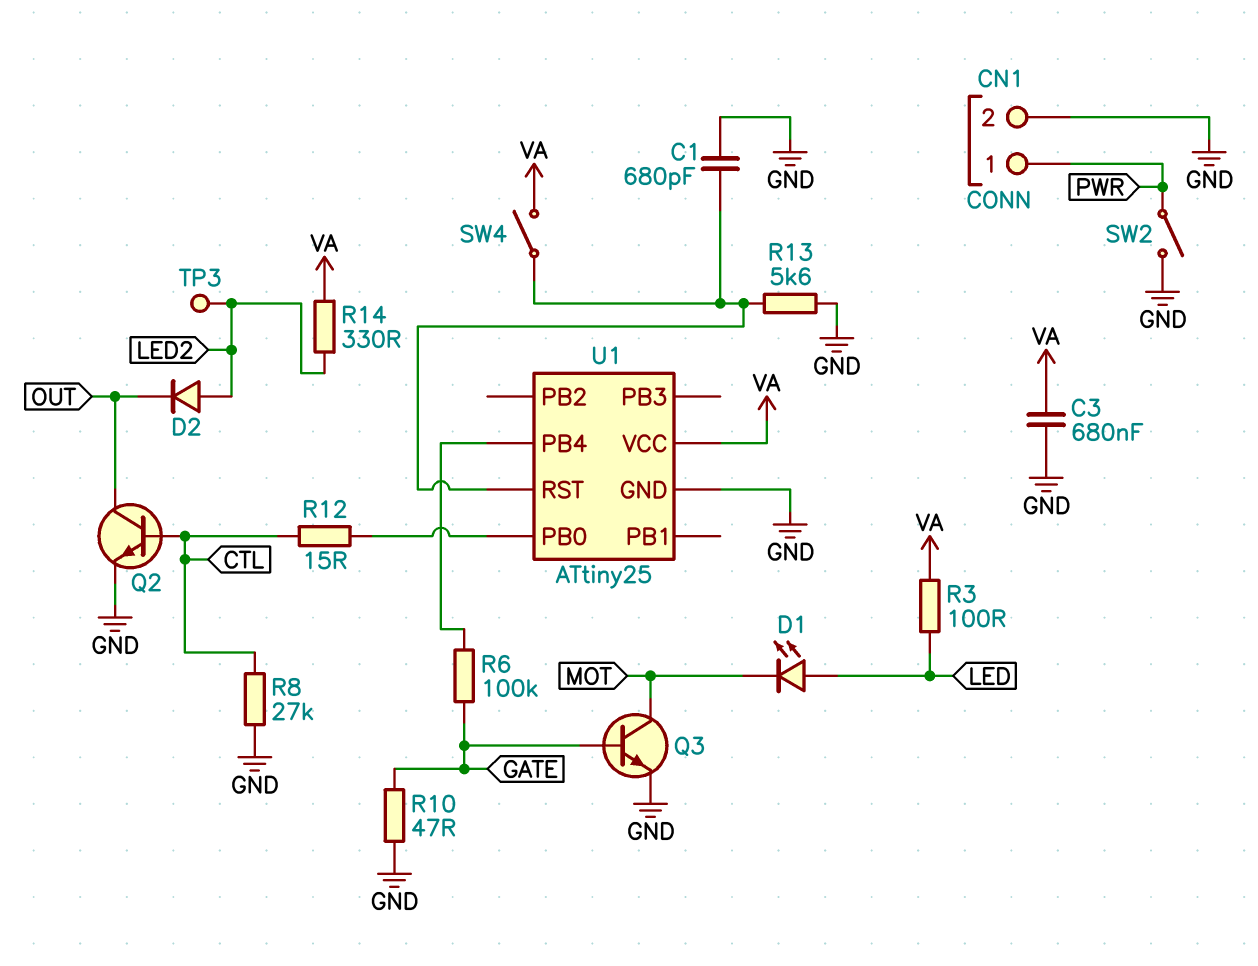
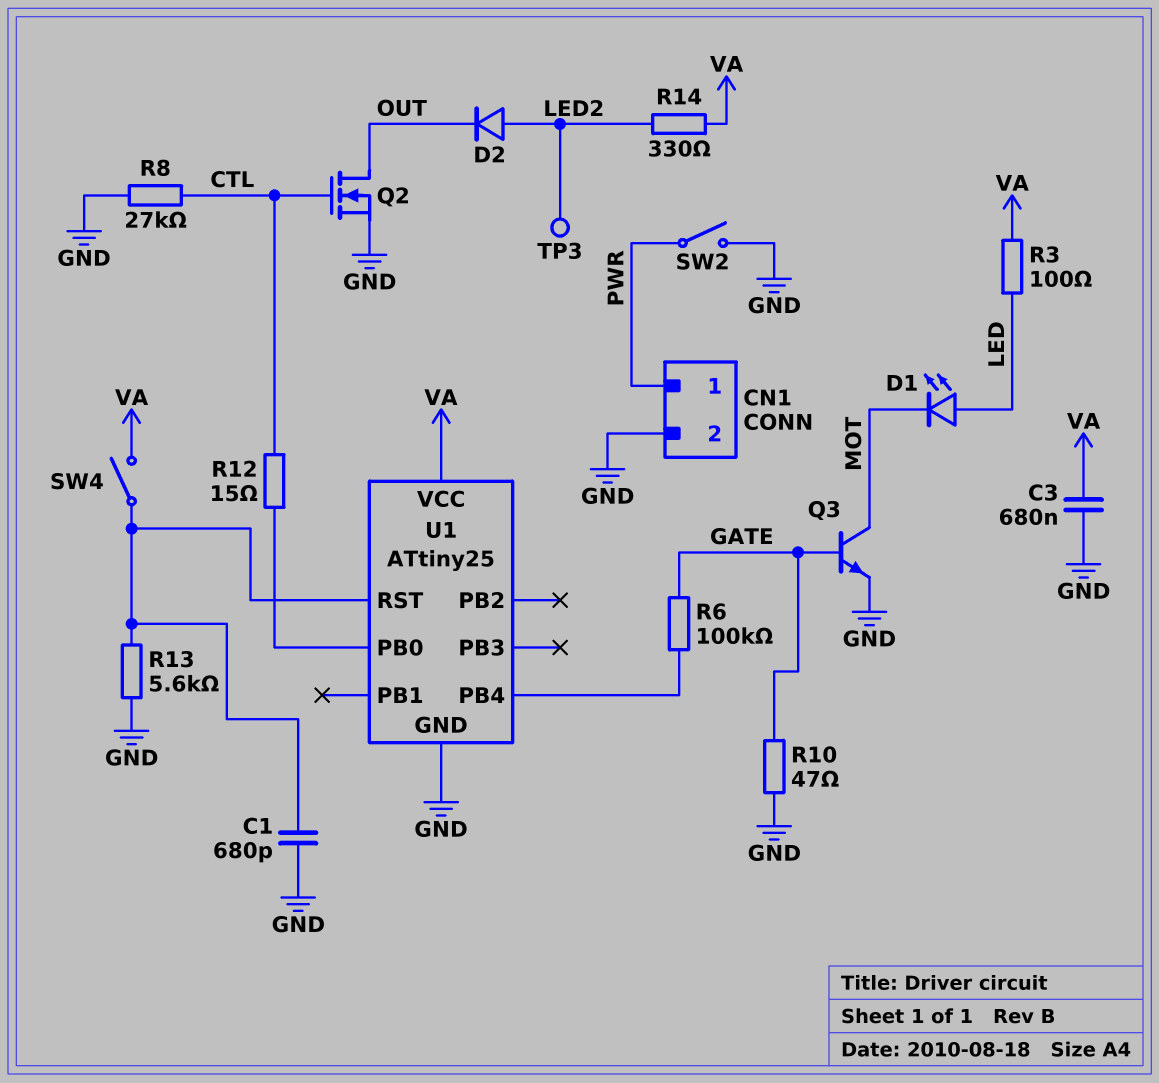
Q2: NPN (B CTL, C OUT, E GND) -> NMOS (G CTL, D OUT, S GND)

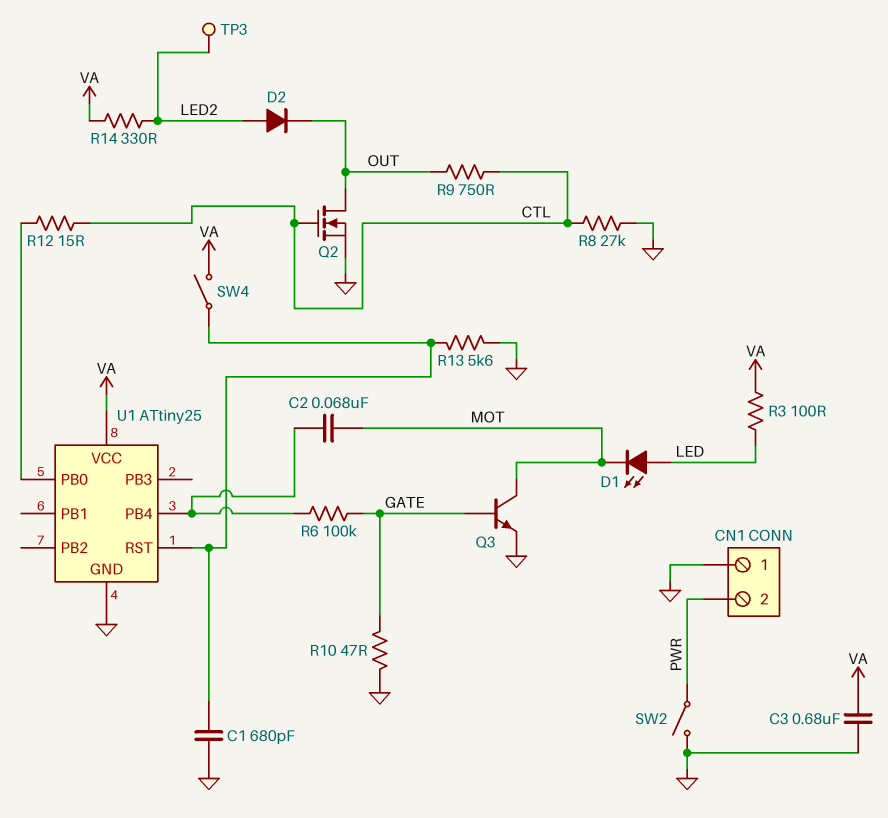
C2: none -> 68nF (MOT, U1/PB4)
CN1 pin 1: PWR -> GND
CN1 pin 2: GND -> PWR
R9: none -> 750 (CTL, OUT)

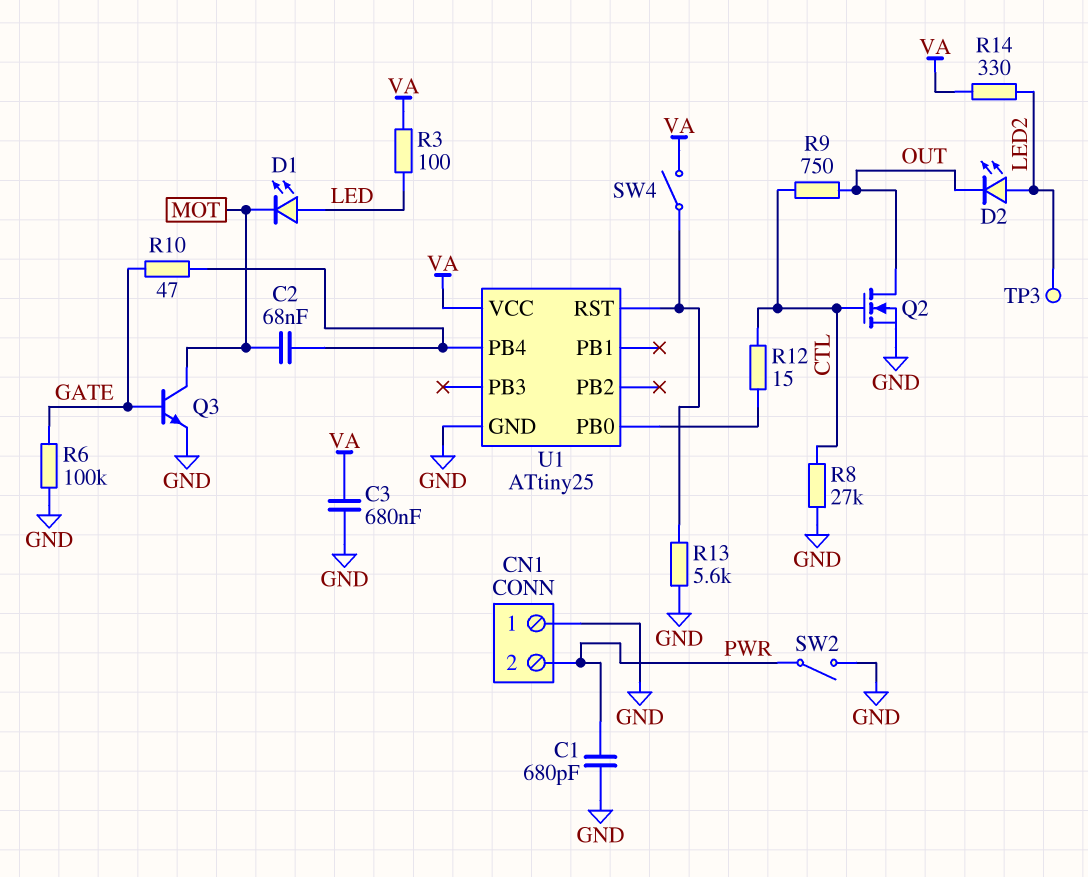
C1: 680pF (GND, U1/RST) -> 680pF (GND, PWR)
D2: diode (A LED2, K OUT) -> LED (A LED2, K OUT)
R6: 100k (GATE, U1/PB4) -> 100k (GATE, GND)
R10: 47 (GATE, GND) -> 47 (GATE, U1/PB4)

